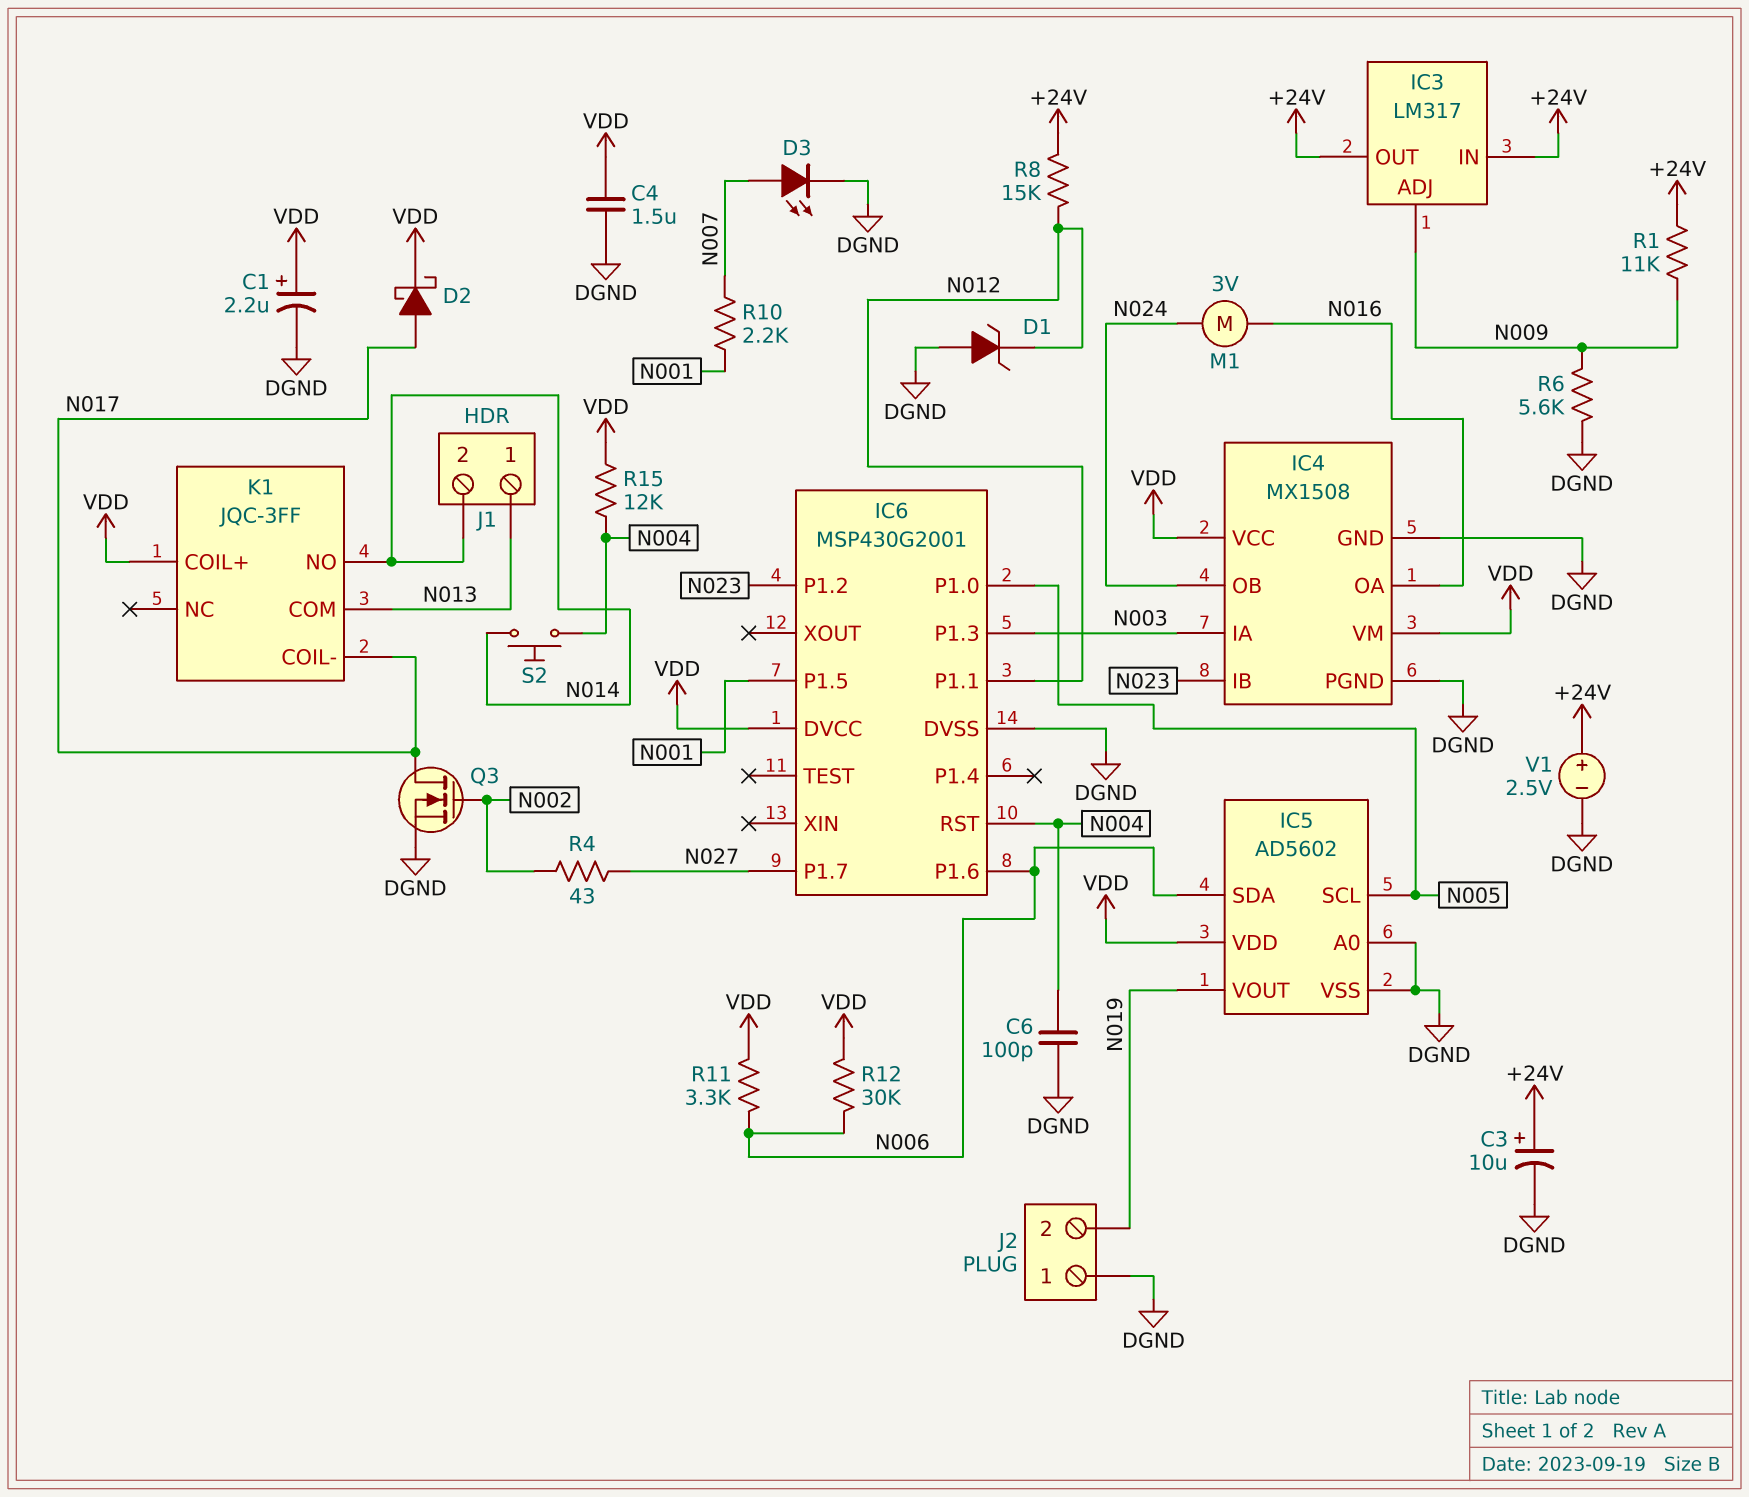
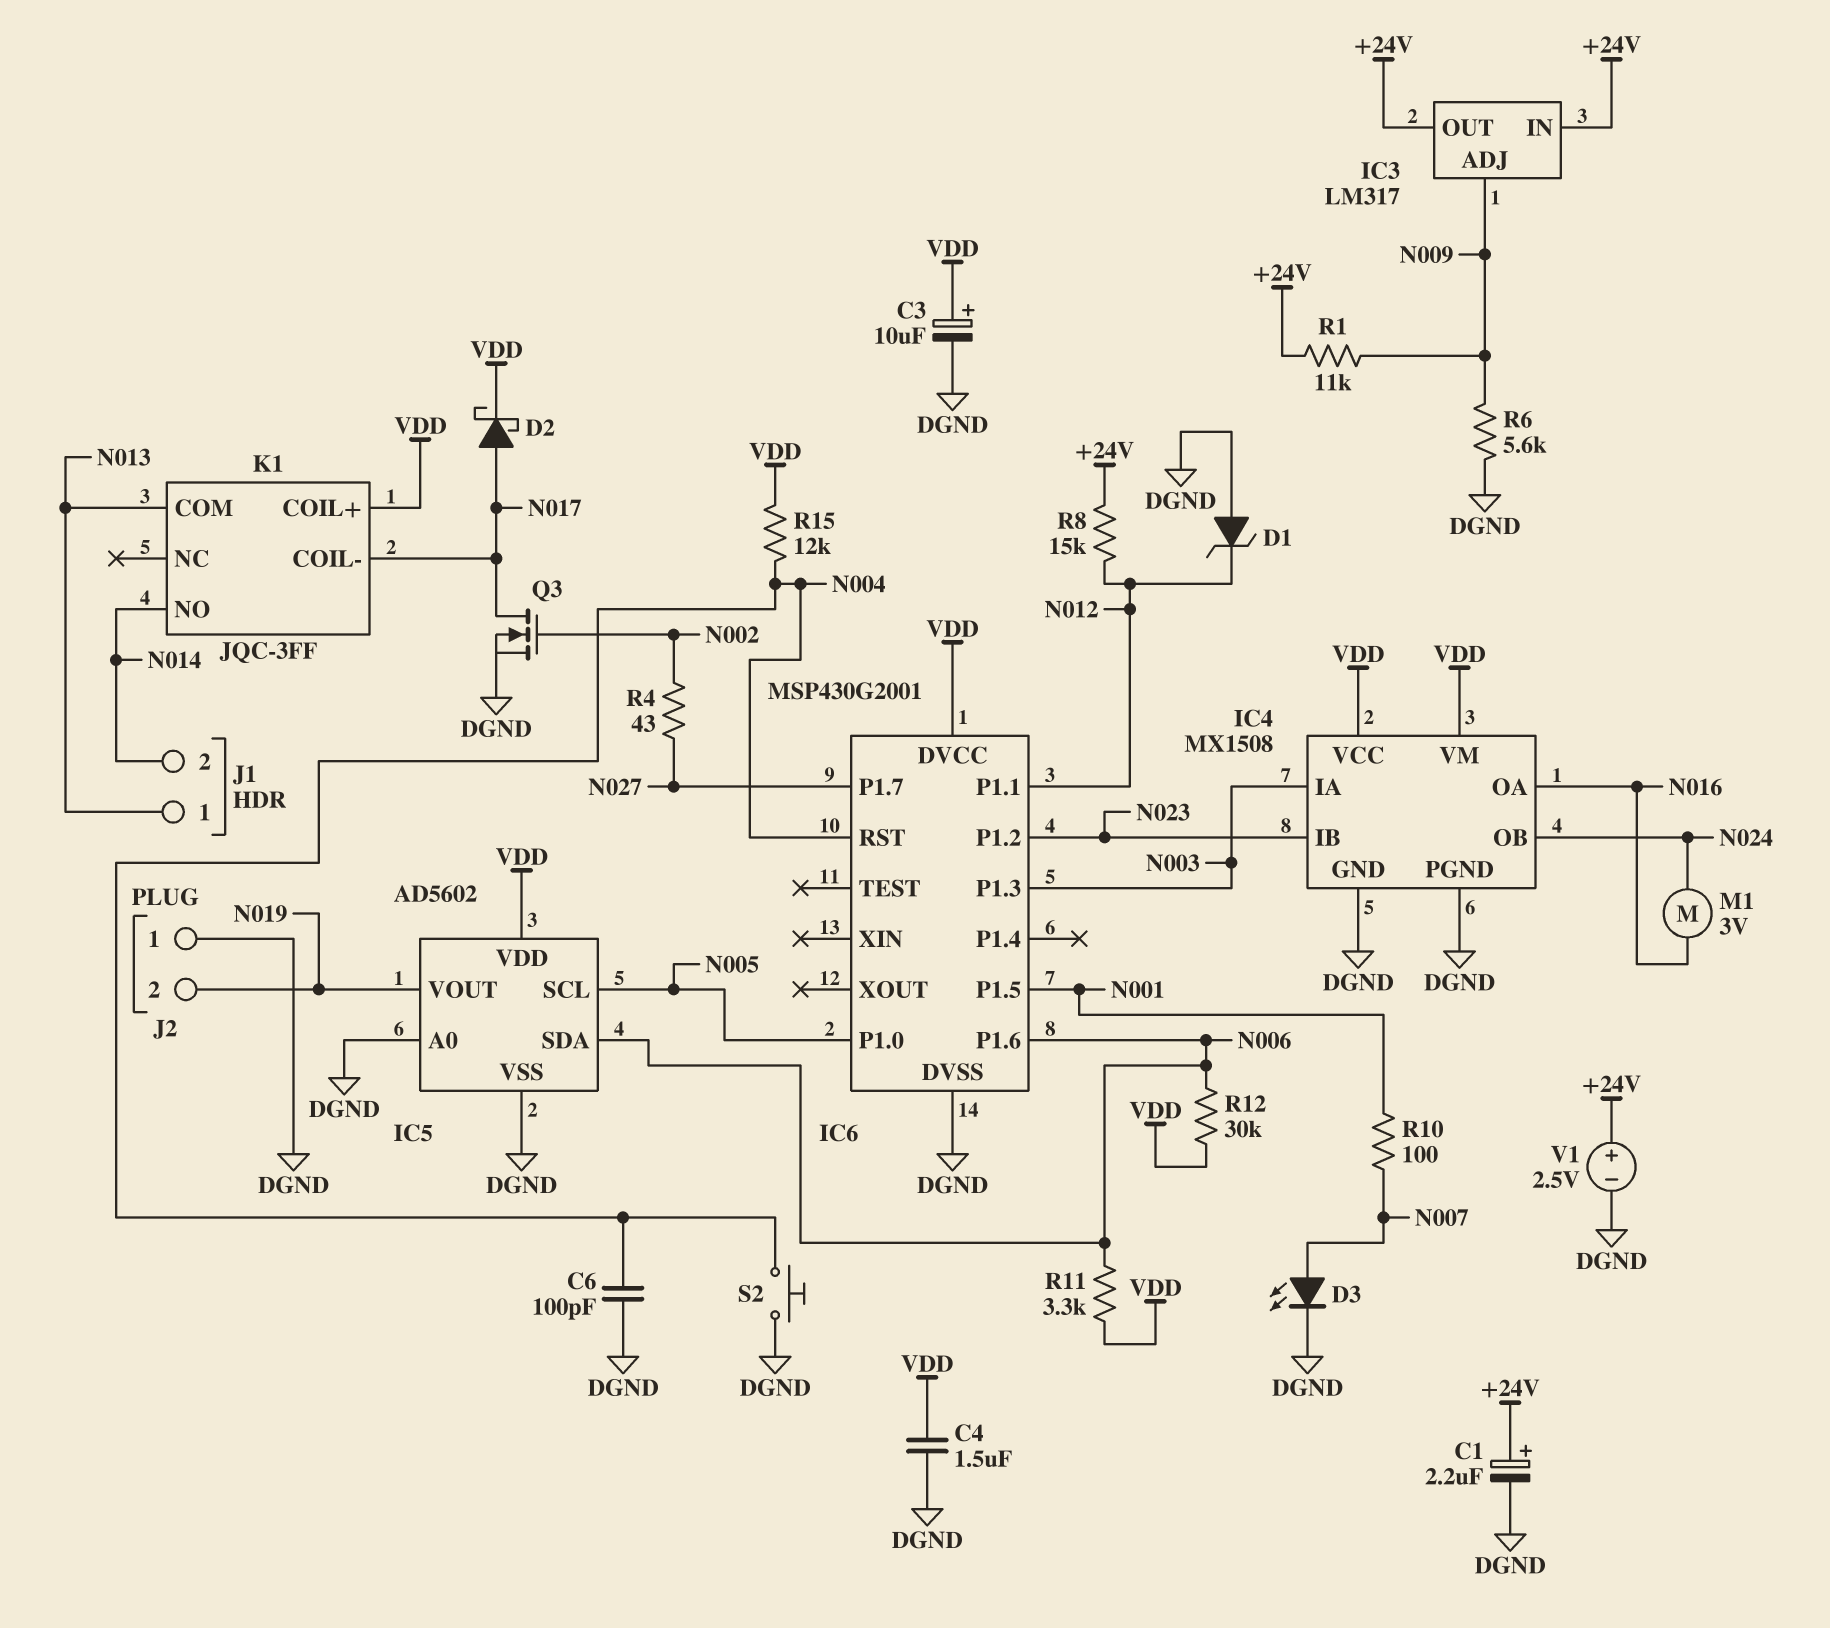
C1: 2.2uF (plus VDD, minus DGND) -> 2.2uF (plus +24V, minus DGND)
C3: 10uF (plus +24V, minus DGND) -> 10uF (plus VDD, minus DGND)
R10: 2.2k (N001, N007) -> 100 (N001, N007)
S2: button (N004, N014) -> button (DGND, N004)

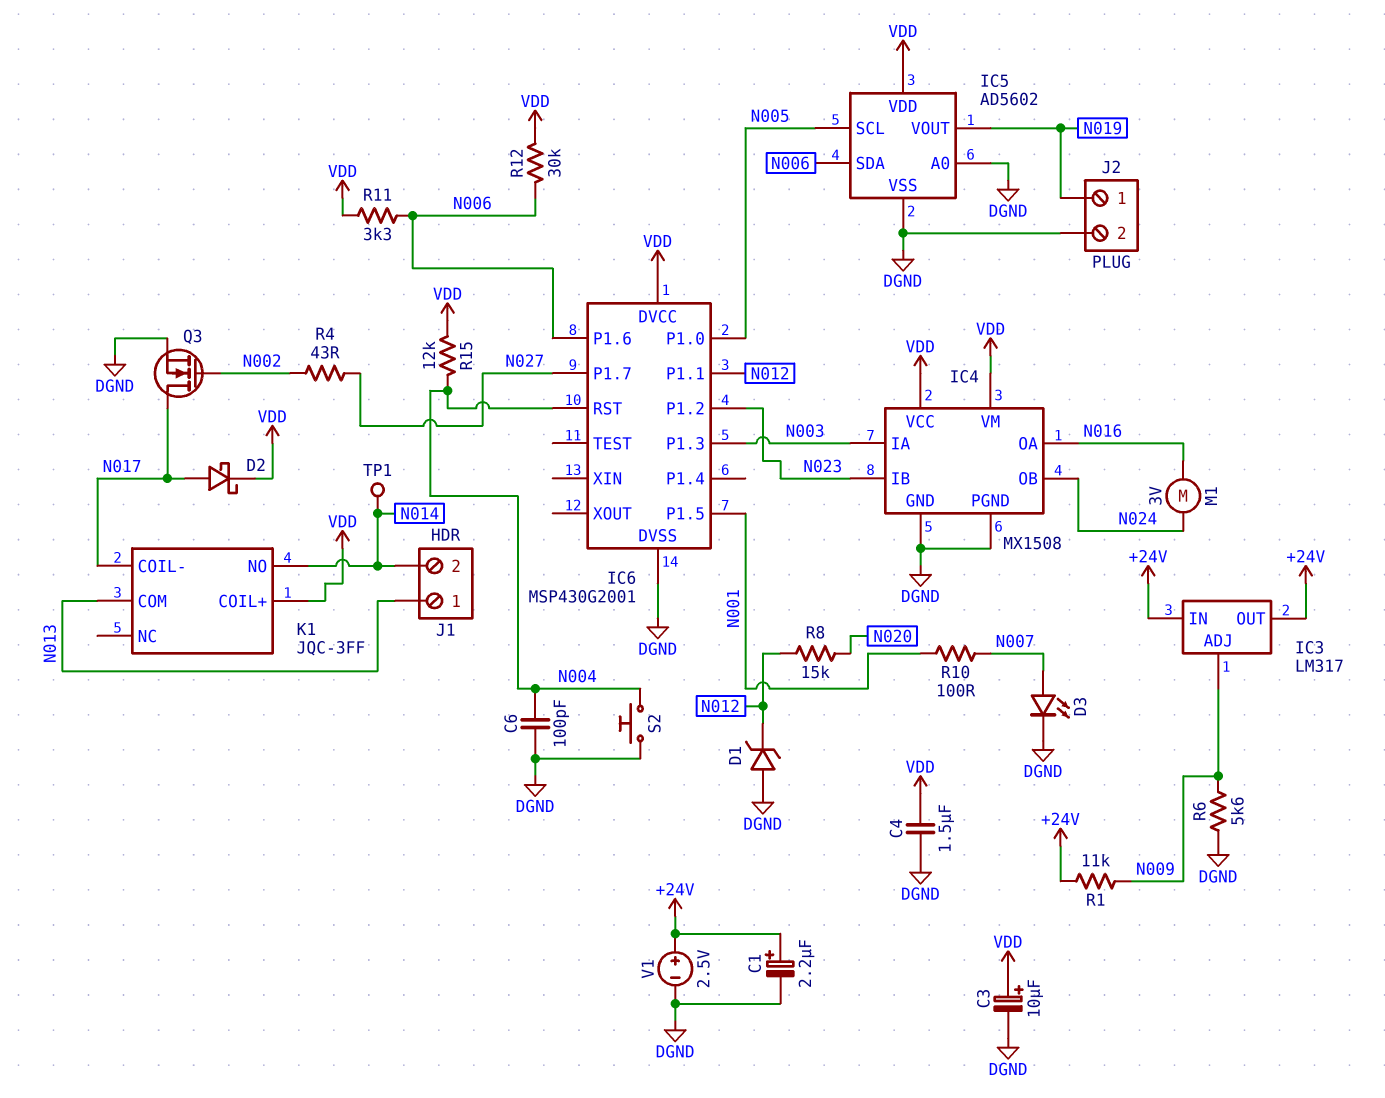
J2 pin 1: DGND -> N019
J2 pin 2: N019 -> DGND
R8: 15k (+24V, N012) -> 15k (N012, N020)
TP1: none -> test point (N014)

